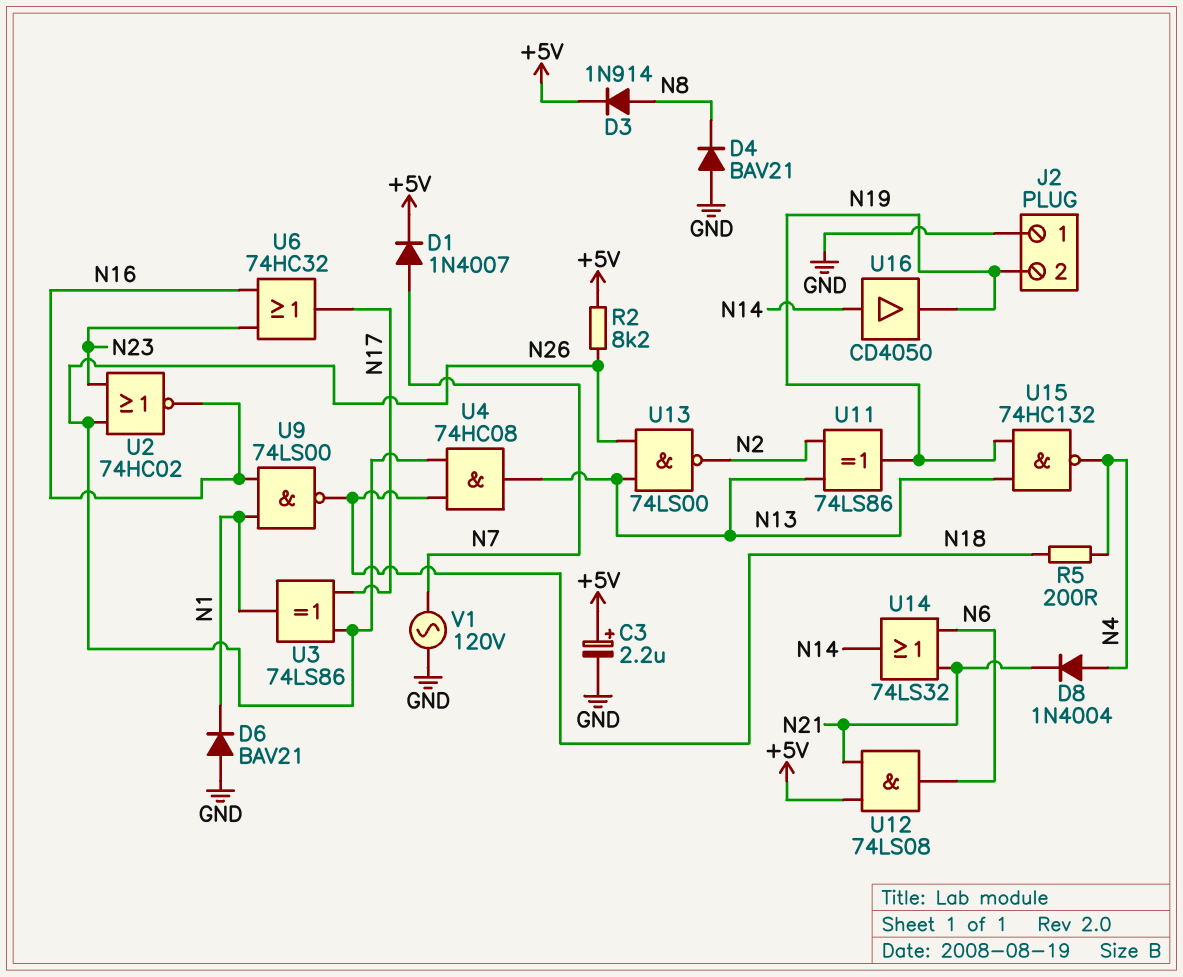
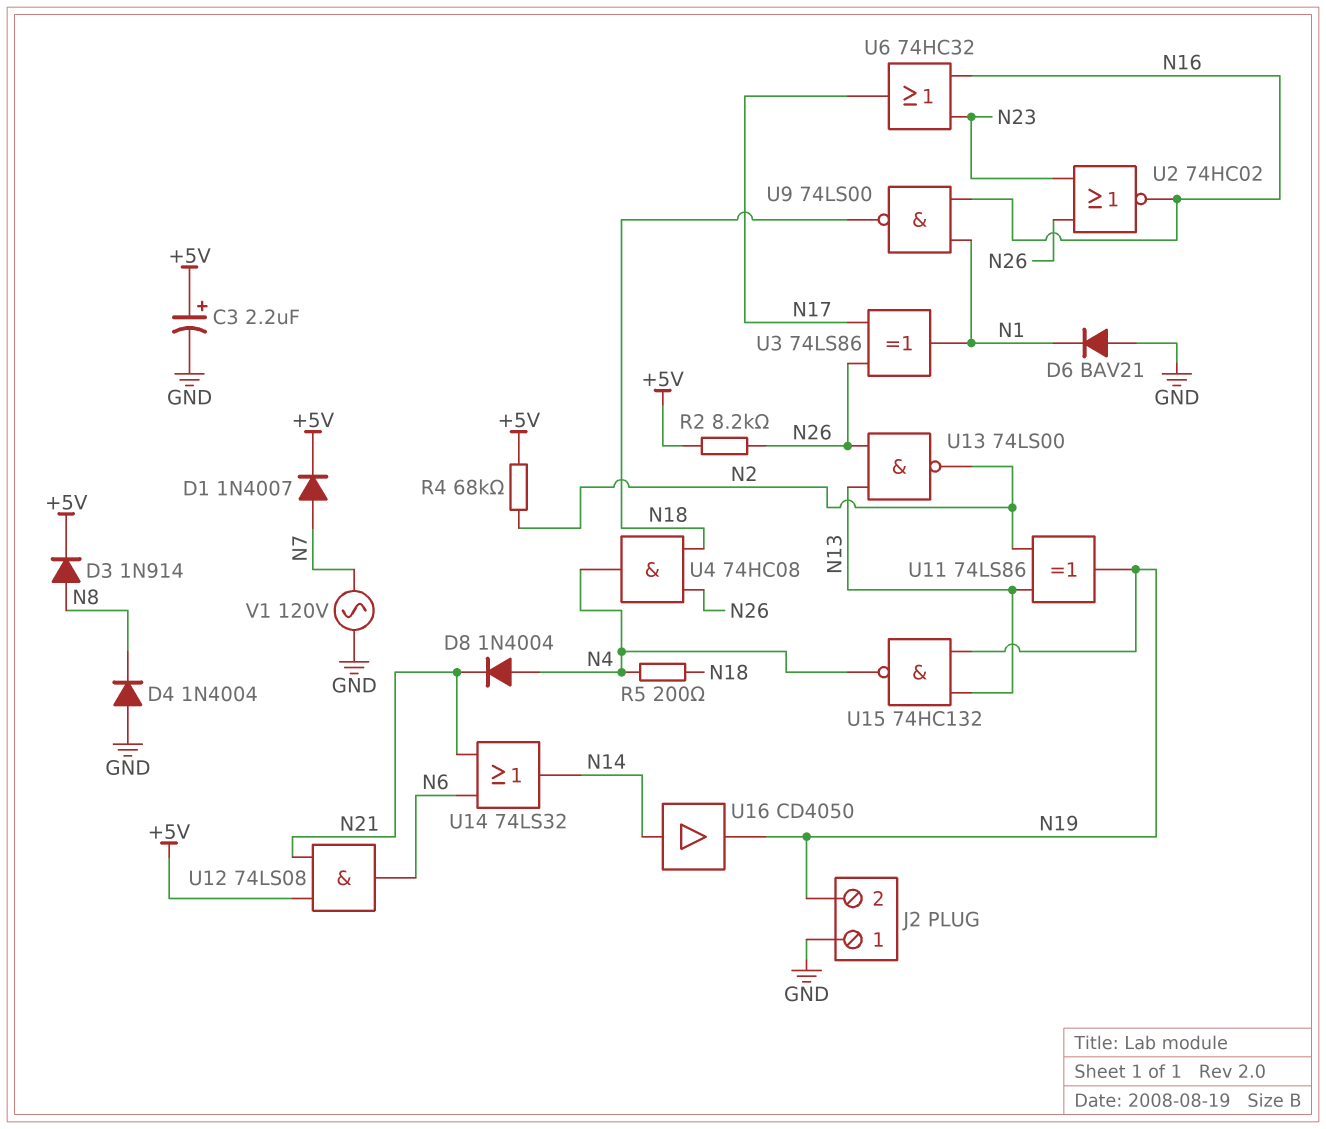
D4: diode BAV21 (A GND, K N8) -> diode 1N4004 (A GND, K N8)
R4: none -> 68k (+5V, N2)
U4: AND 74HC08 (in N18, in N26, out N13) -> AND 74HC08 (in N18, in N26, out N4)

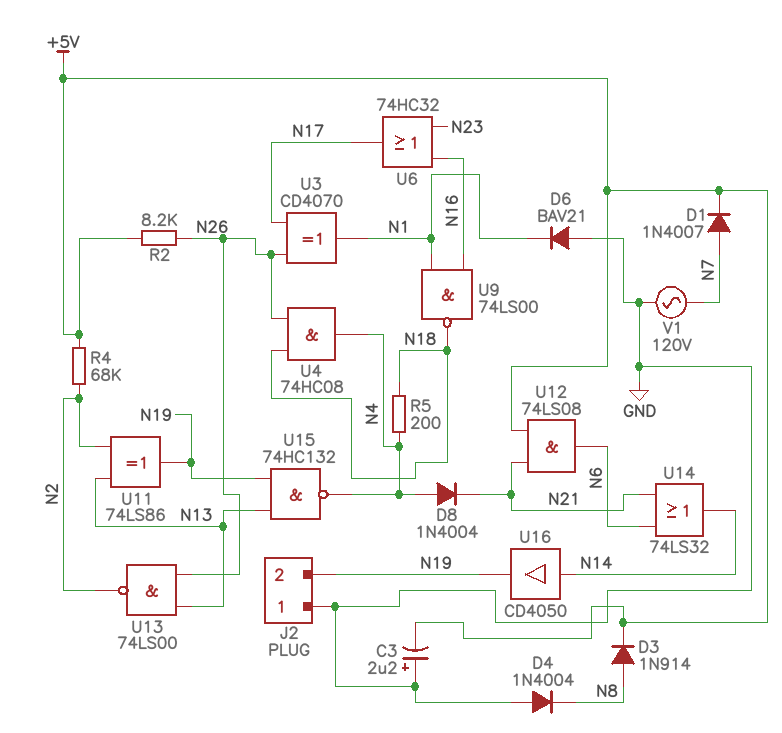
C3: 2.2uF (plus +5V, minus GND) -> 2.2uF (plus GND, minus +5V)
U2: NOR 74HC02 (in N23, in N26, out N16) -> none
U3: XOR 74LS86 (in N17, in N26, out N1) -> XOR CD4070 (in N17, in N26, out N1)

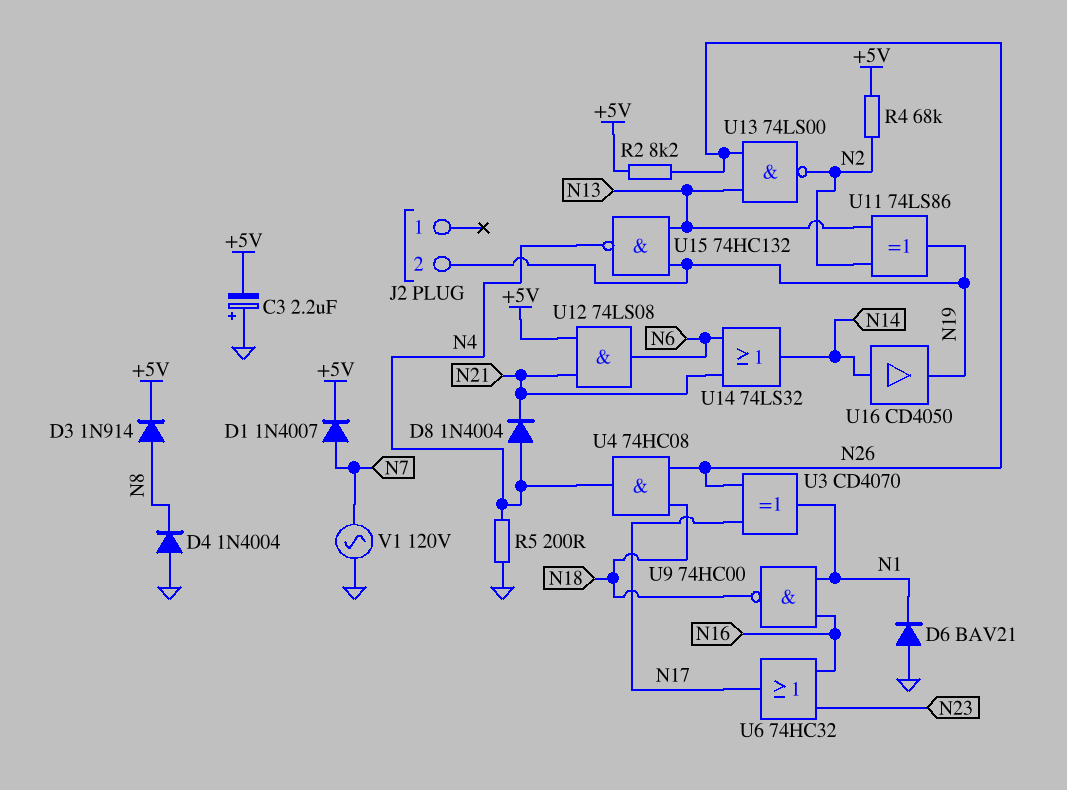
J2 pin 1: GND -> none
R5: 200 (N4, N18) -> 200 (GND, N4)
U9: NAND 74LS00 (in N1, in N16, out N18) -> NAND 74HC00 (in N1, in N16, out N18)

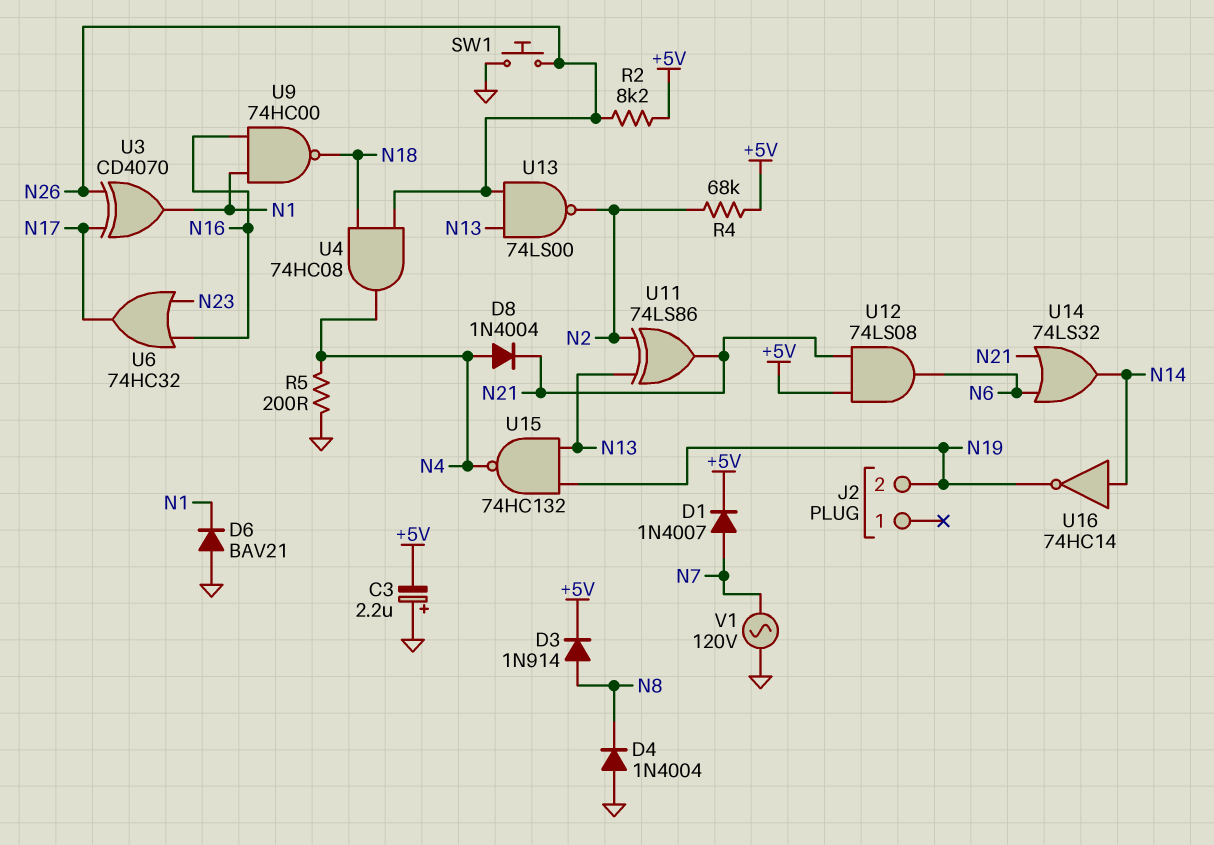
SW1: none -> button (GND, N26)
U11: XOR 74LS86 (in N2, in N13, out N19) -> XOR 74LS86 (in N2, in N13, out N21)
U16: buffer CD4050 (in N14, out N19) -> NOT 74HC14 (in N14, out N19)

